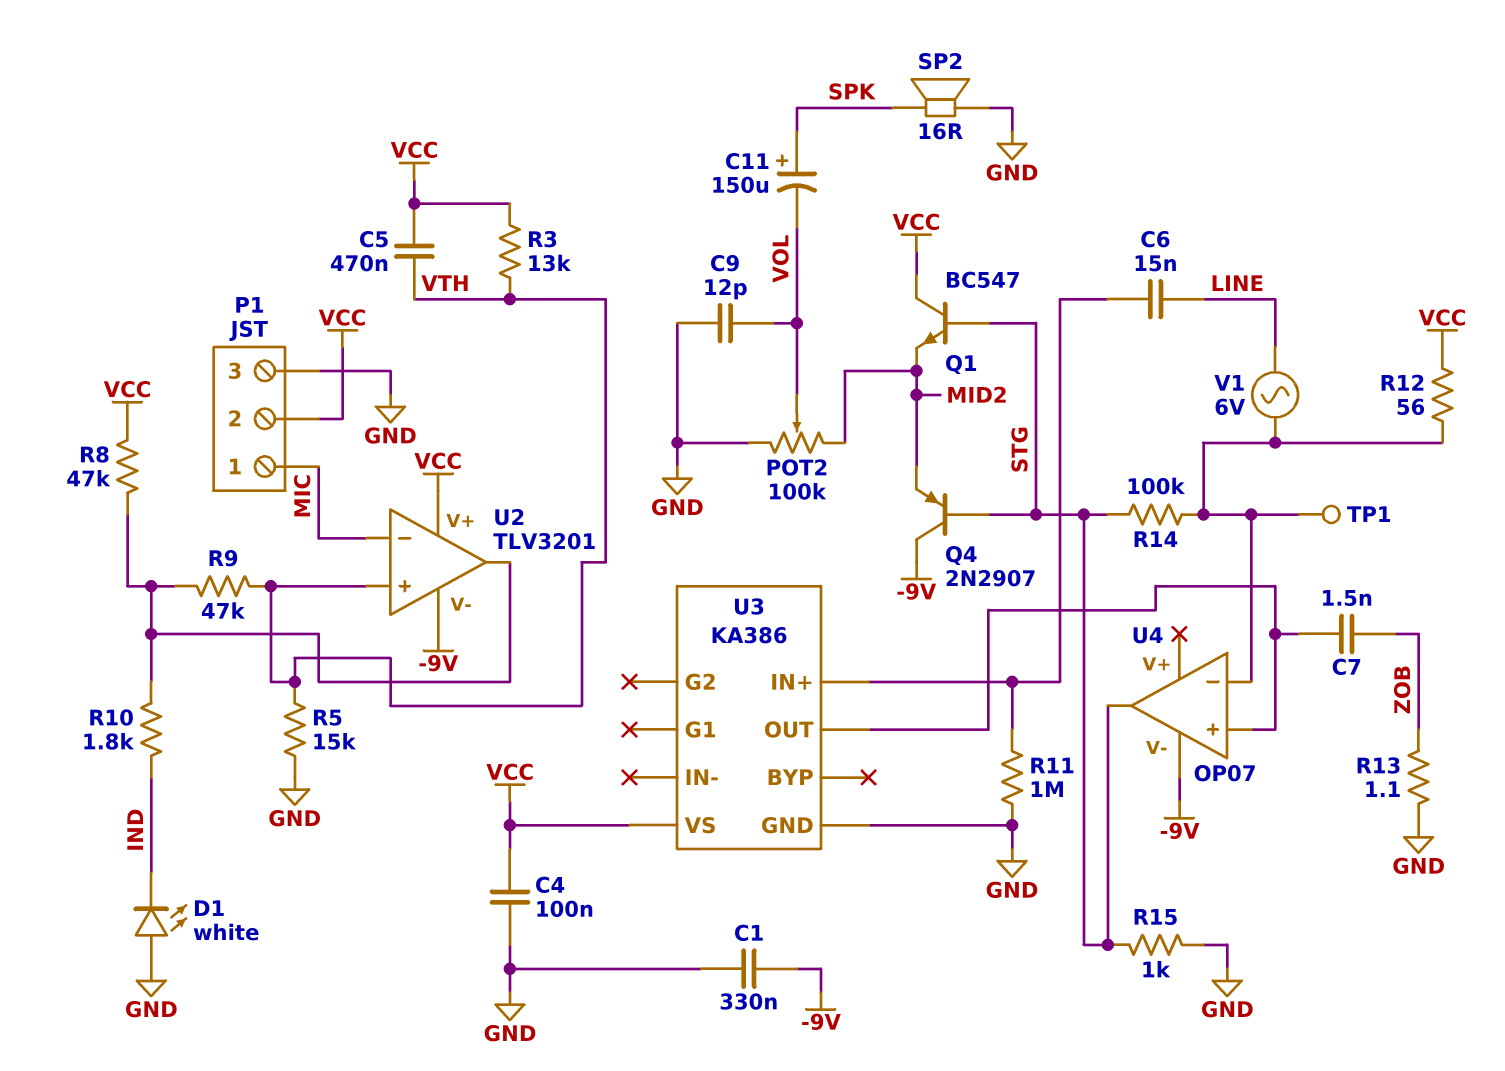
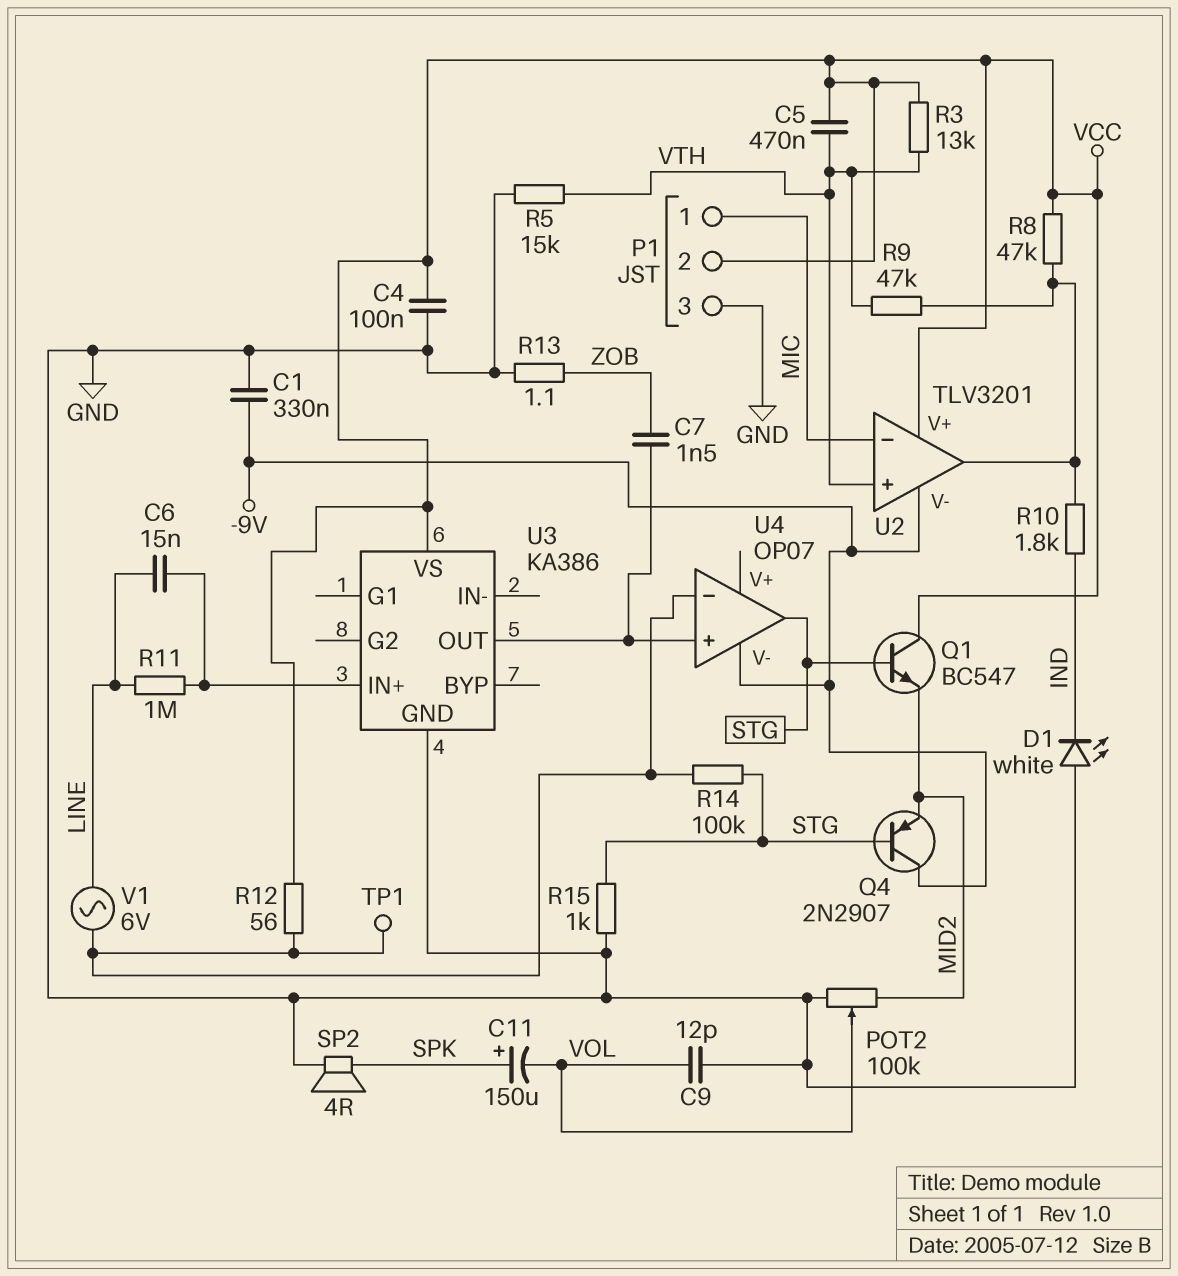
R11: 1M (GND, U3/IN+) -> 1M (LINE, U3/IN+)
SP2: speaker 16R (GND, SPK) -> speaker 4R (GND, SPK)

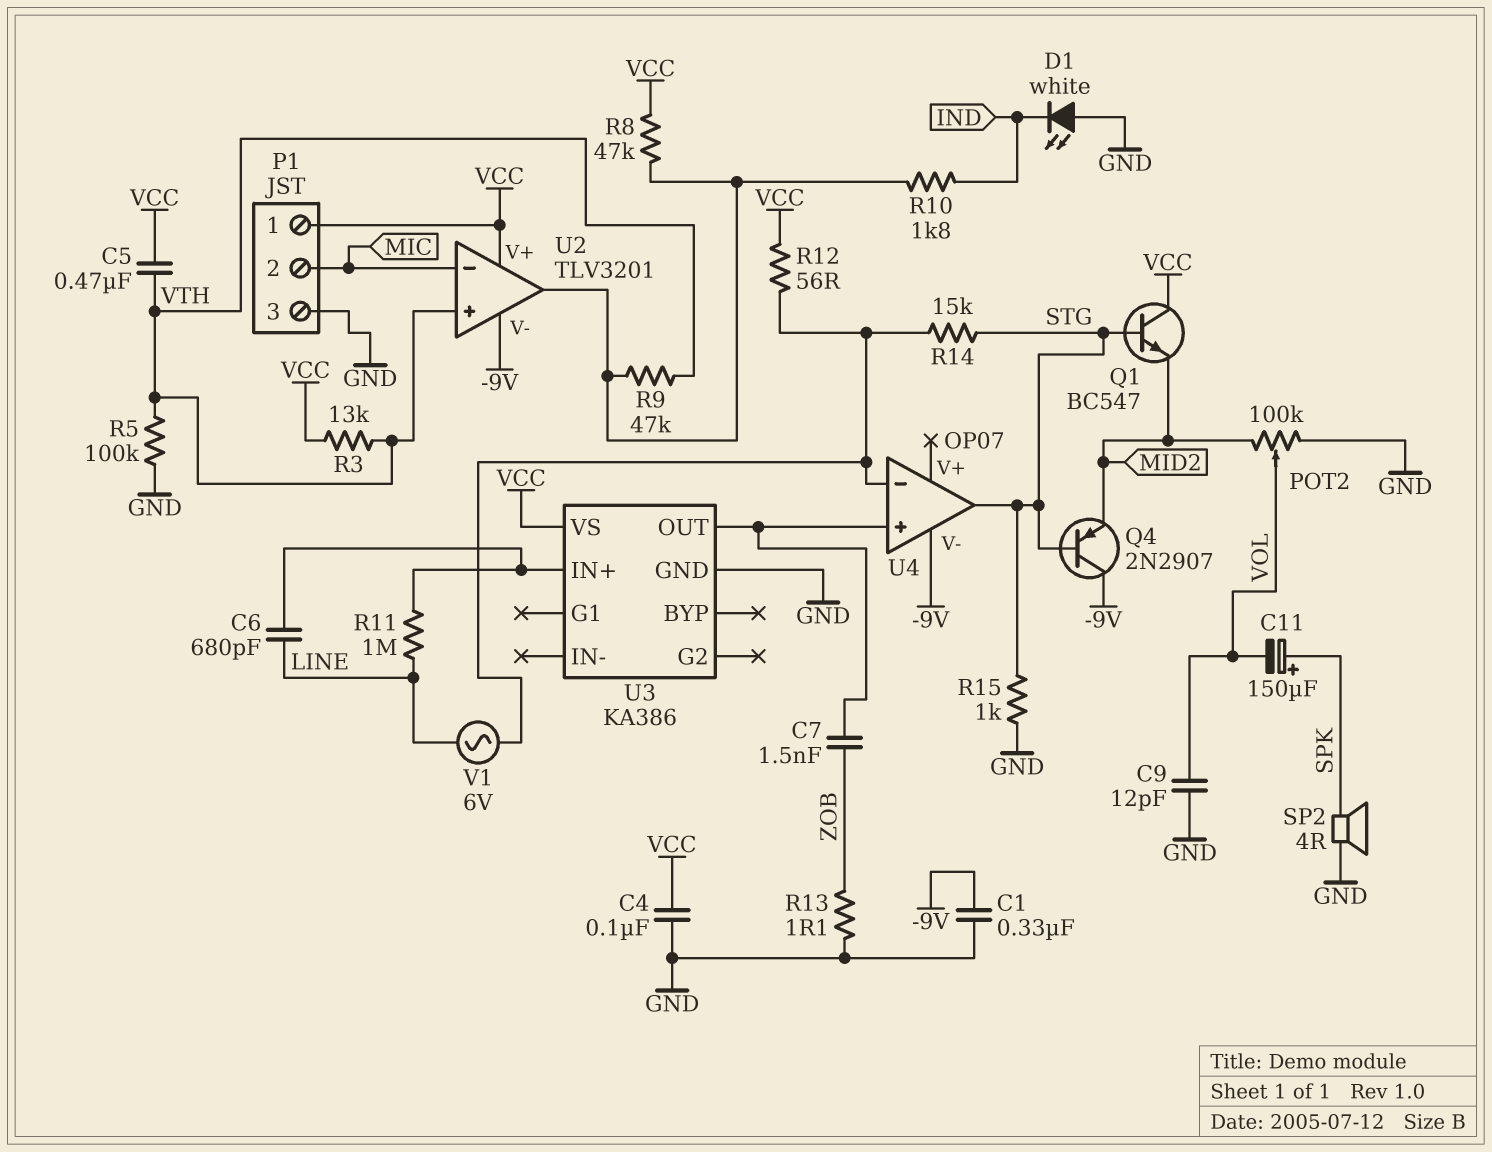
C6: 15nF (LINE, U3/IN+) -> 680pF (LINE, U3/IN+)
P1 pin 1: MIC -> VCC
P1 pin 2: VCC -> MIC
R5: 15k (GND, VTH) -> 100k (GND, VTH)
R14: 100k (STG, U4/in-) -> 15k (STG, U4/in-)
TP1: test point (U4/in-) -> none

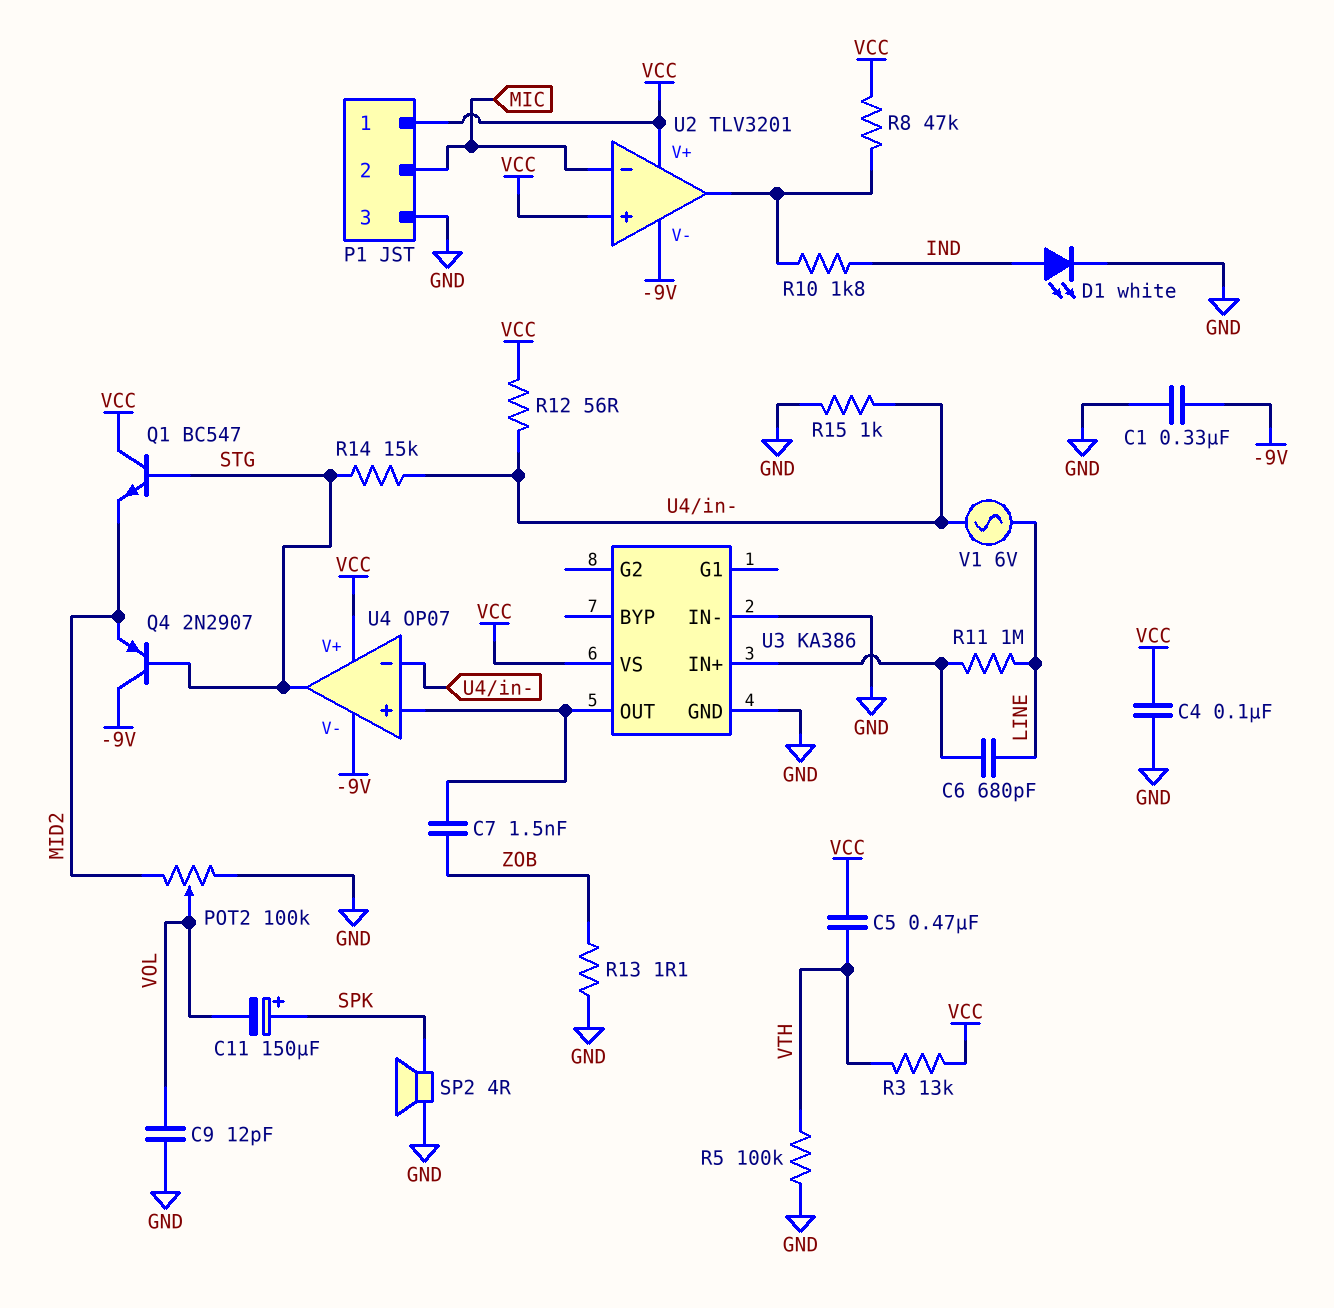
D1: LED white (A GND, K IND) -> LED white (A IND, K GND)
R9: 47k (U2/out, VTH) -> none
R15: 1k (GND, STG) -> 1k (GND, U4/in-)
U2 pin in+: VTH -> VCC
U3 pin IN-: none -> GND
U4 pin V+: none -> VCC

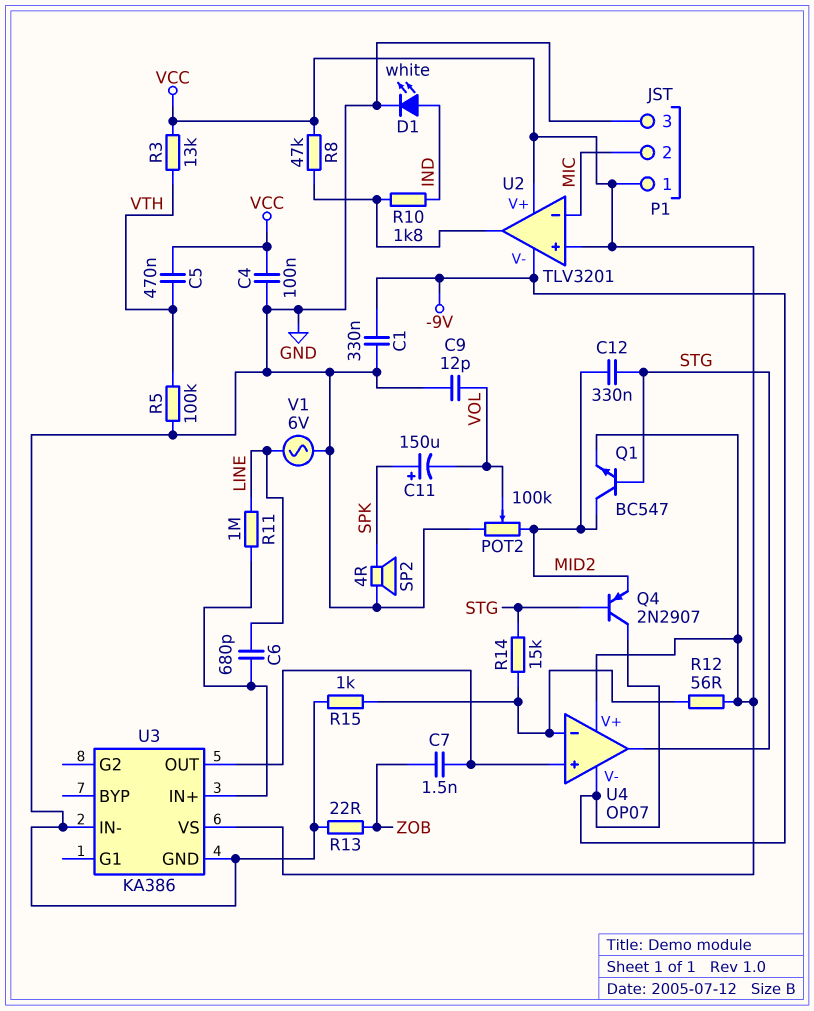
C12: none -> 330nF (MID2, STG)
Q1: NPN BC547 (B STG, C VCC, E MID2) -> NPN BC547 (B STG, C MID2, E VCC)
R13: 1.1 (GND, ZOB) -> 22 (GND, ZOB)
V1: AC 6V (LINE, U4/in-) -> AC 6V (GND, LINE)

